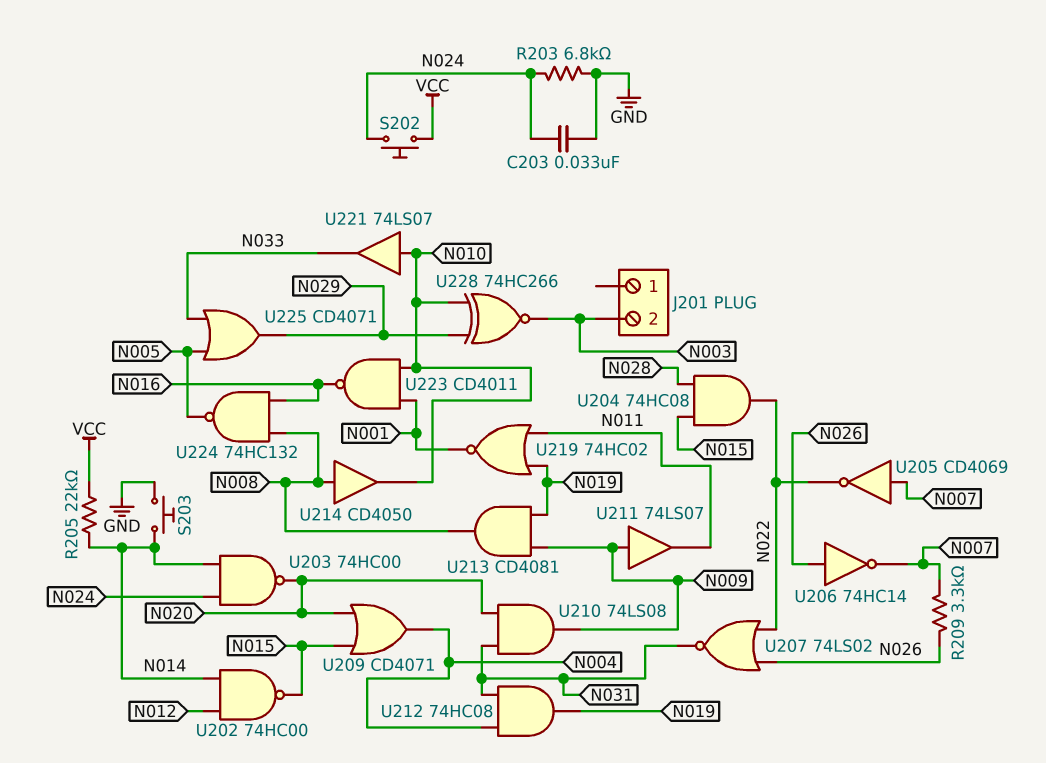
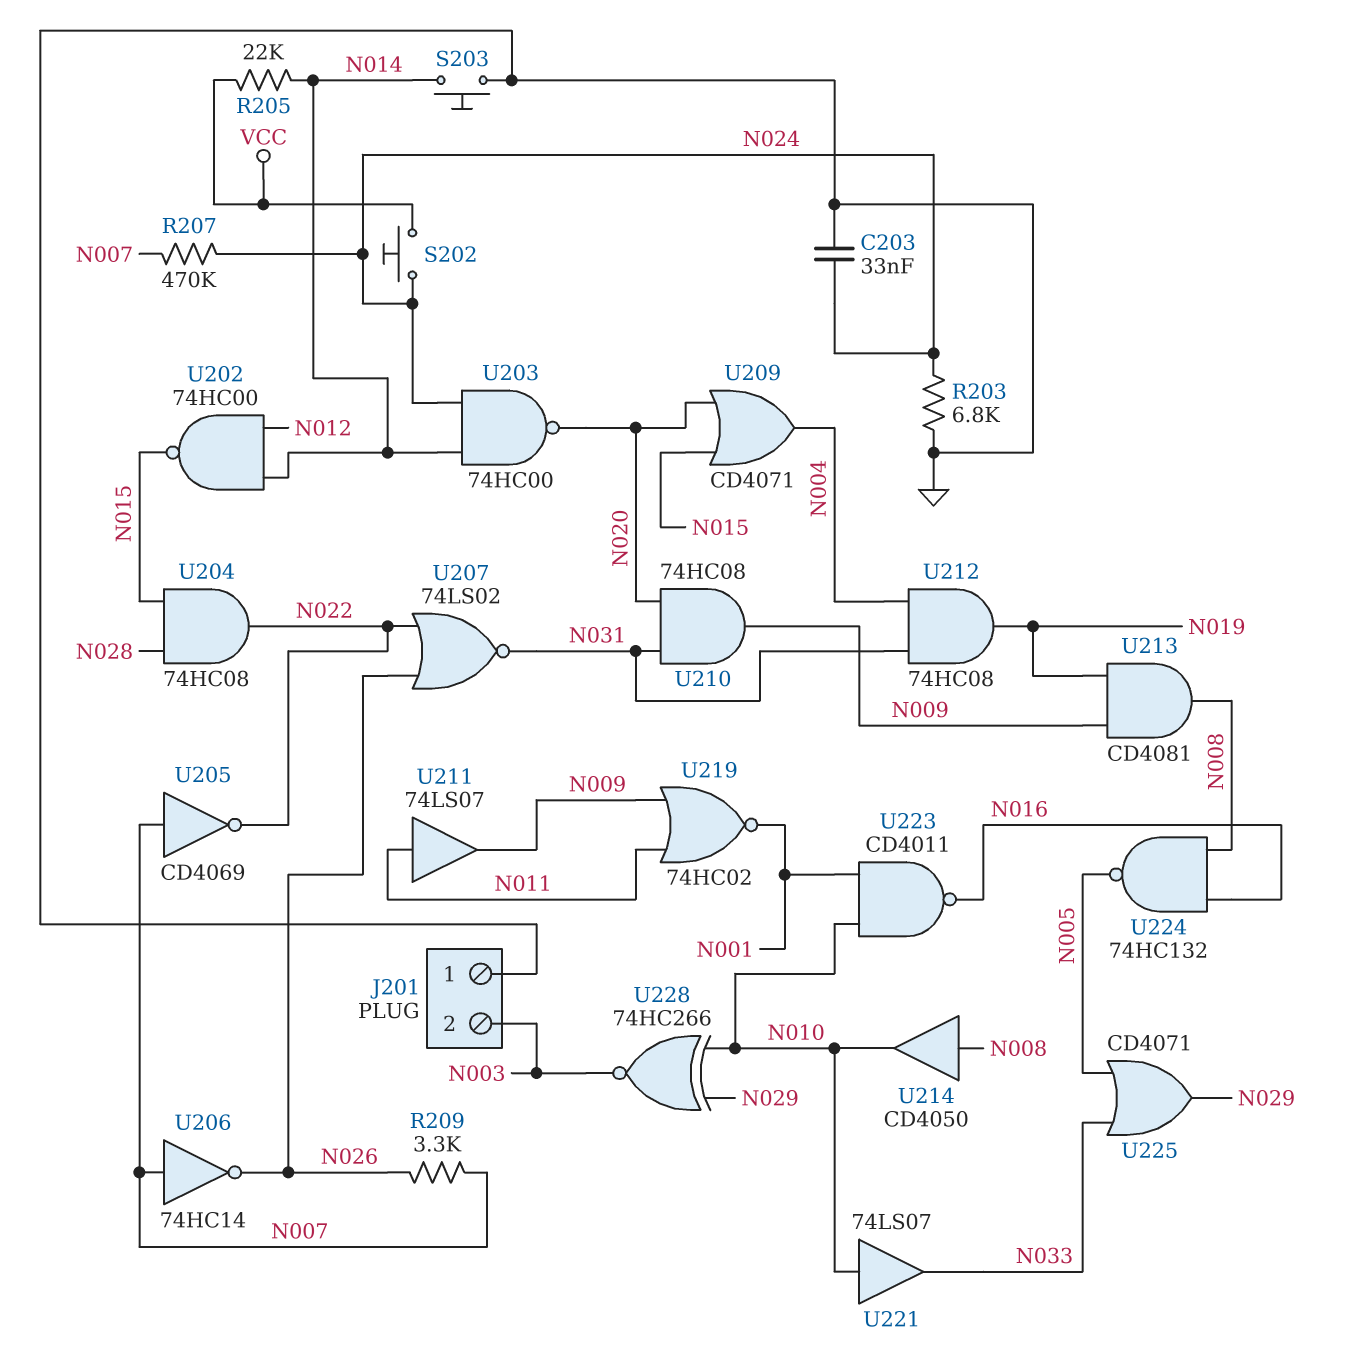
J201 pin 1: none -> GND
R207: none -> 470k (N007, N024)
U206: NOT 74HC14 (in N026, out N007) -> NOT 74HC14 (in N007, out N026)
U210: AND 74LS08 (in N020, in N031, out N009) -> AND 74HC08 (in N020, in N031, out N009)
U211: buffer 74LS07 (in N009, out N011) -> buffer 74LS07 (in N011, out N009)
U219: NOR 74HC02 (in N011, in N019, out N001) -> NOR 74HC02 (in N009, in N011, out N001)

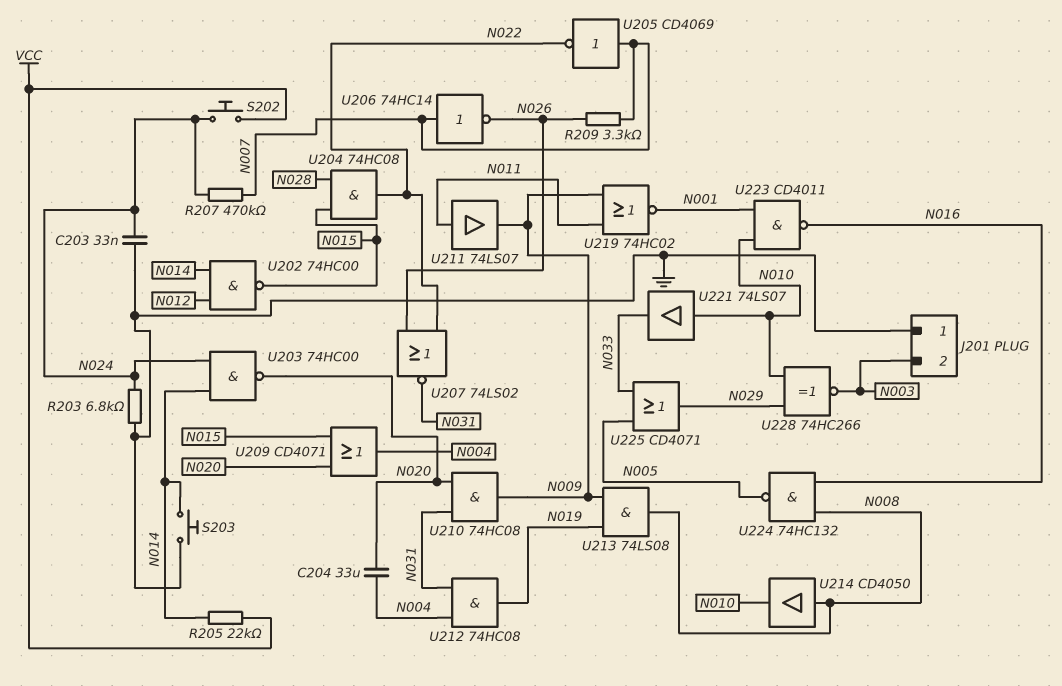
C204: none -> 33uF (N004, N020)
U213: AND CD4081 (in N009, in N019, out N008) -> AND 74LS08 (in N009, in N019, out N008)

